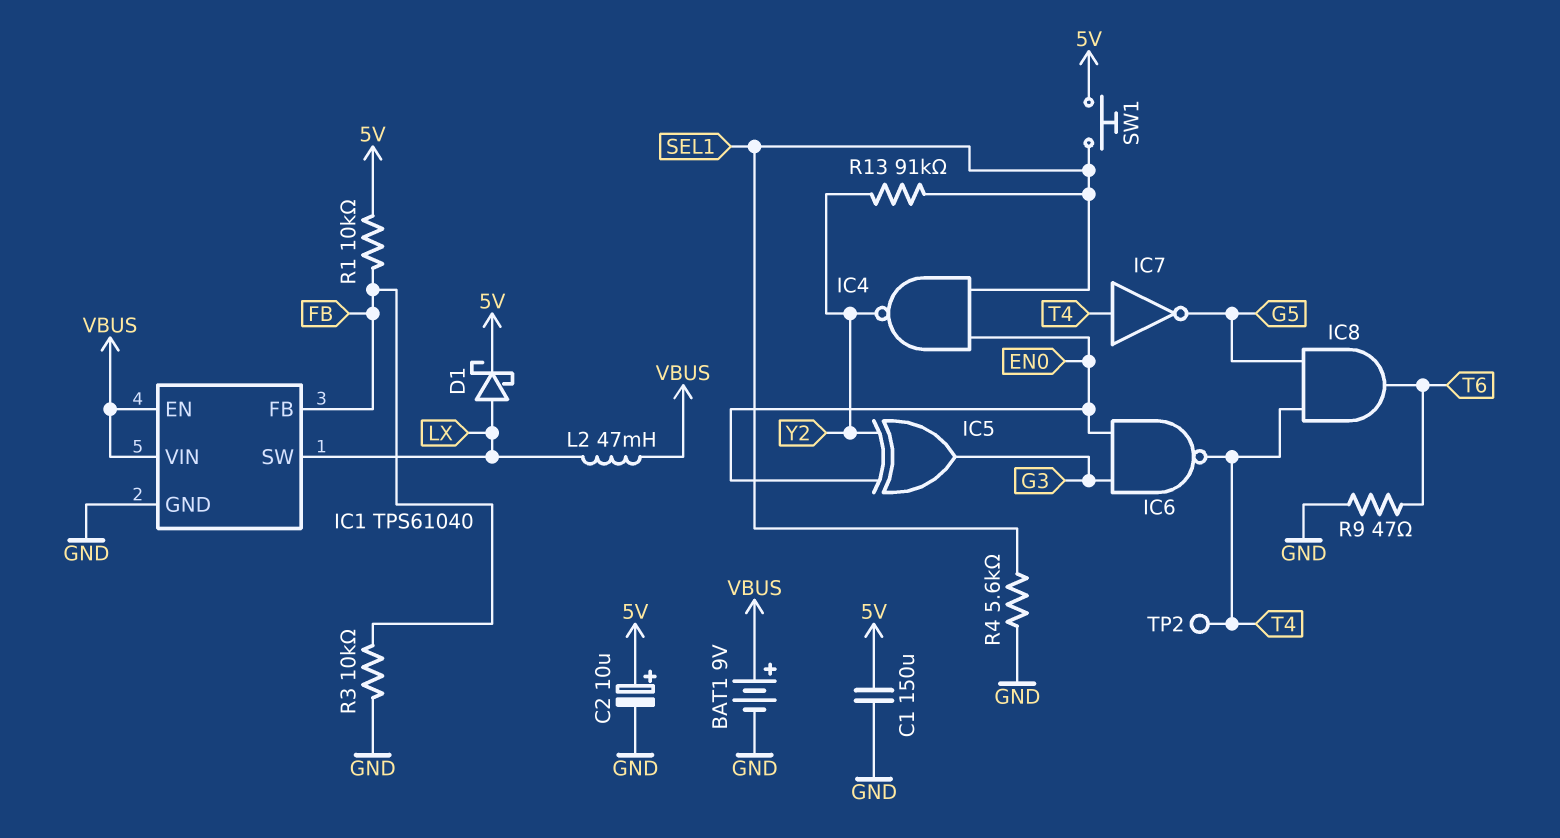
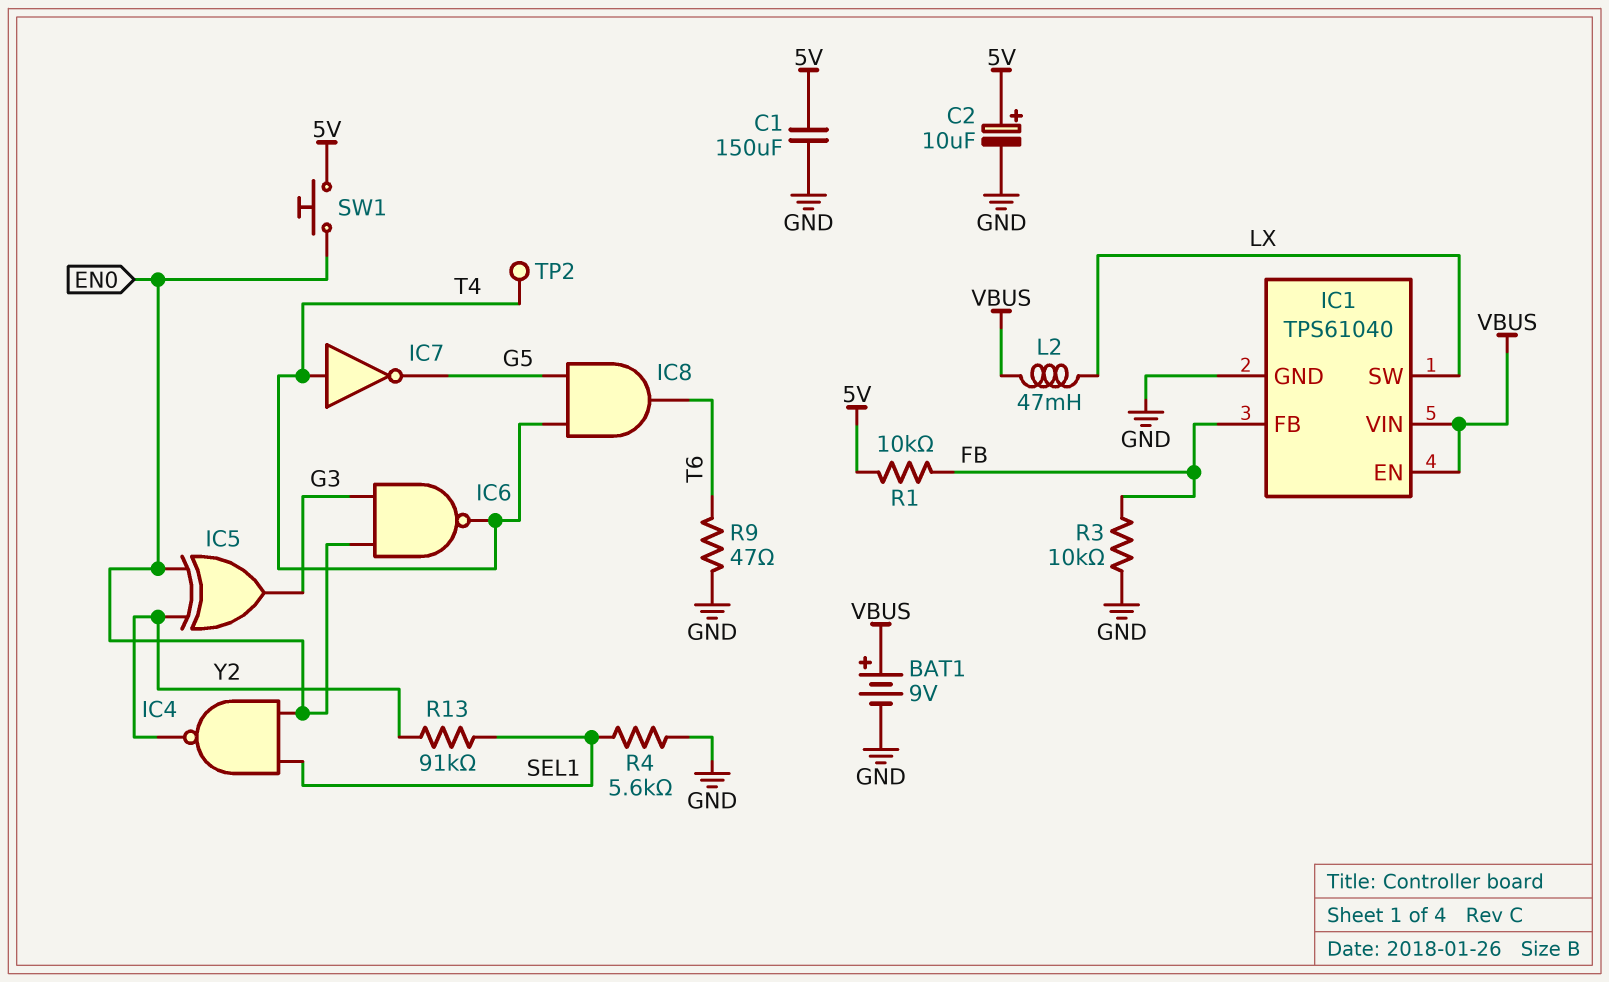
D1: schottky (A LX, K 5V) -> none
SW1: button (5V, SEL1) -> button (5V, EN0)

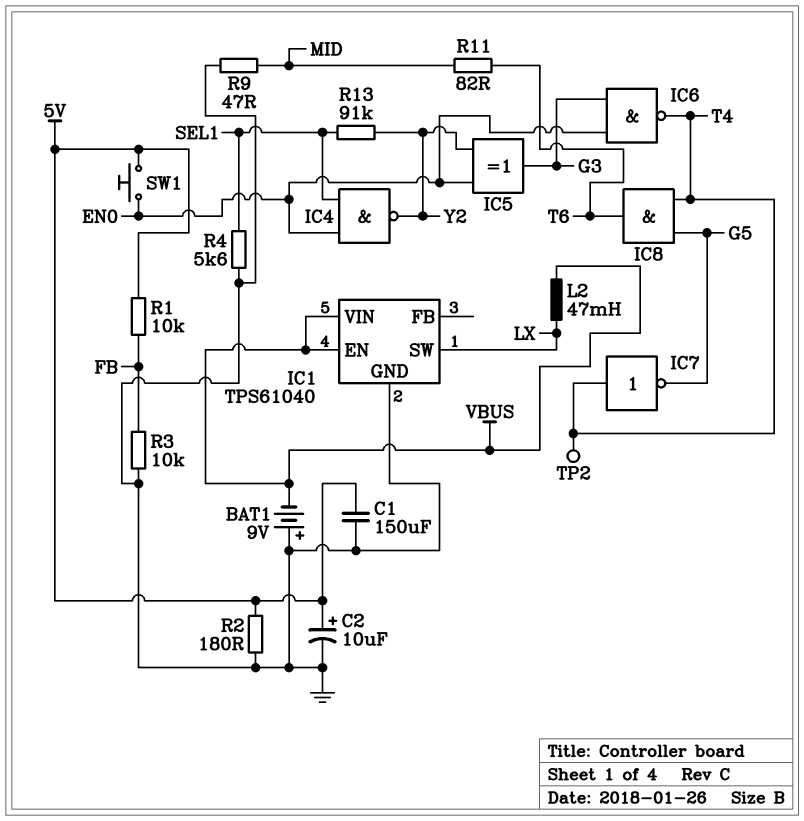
BAT1: 9V (plus VBUS, minus GND) -> 9V (plus GND, minus VBUS)
IC1 pin FB: FB -> none
R2: none -> 180 (5V, GND)
R9: 47 (GND, T6) -> 47 (GND, MID)
R11: none -> 82 (MID, T6)

